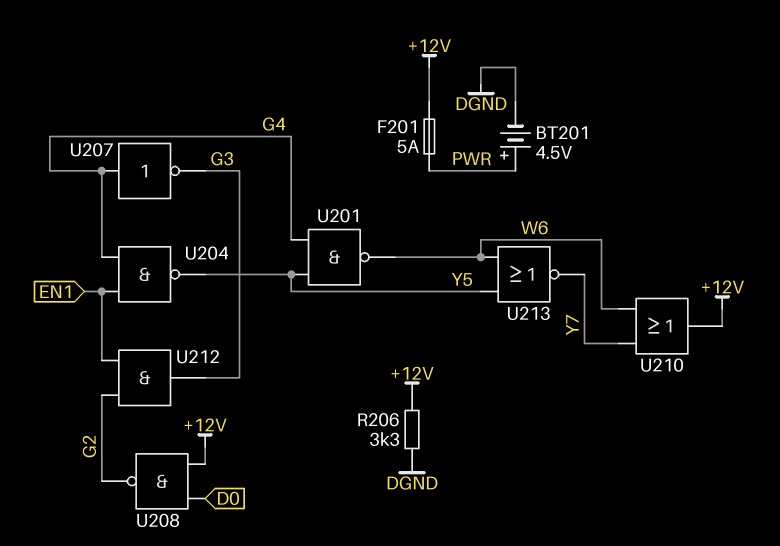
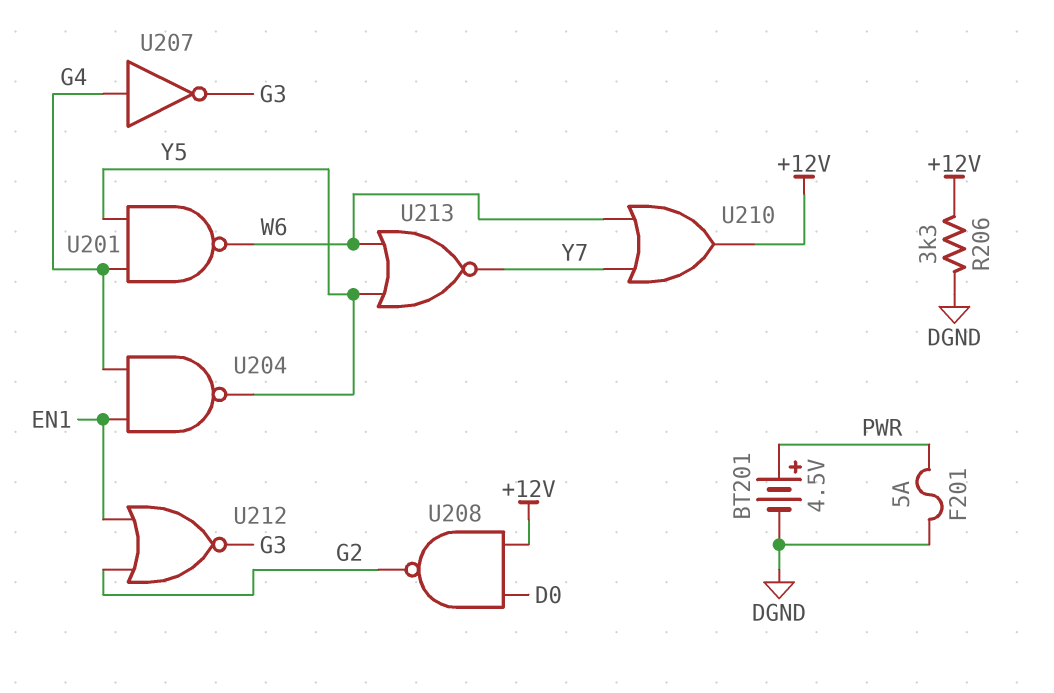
F201: 5A (+12V, PWR) -> 5A (DGND, PWR)
U212: AND (in EN1, in G2, out G3) -> NOR (in EN1, in G2, out G3)

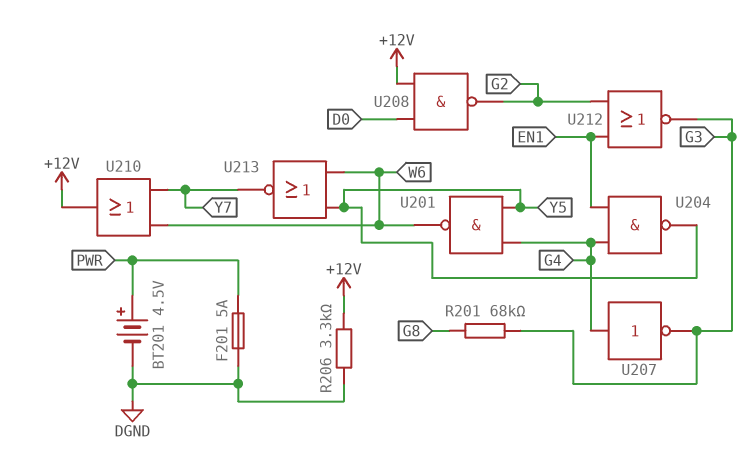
R201: none -> 68k (G3, G8)

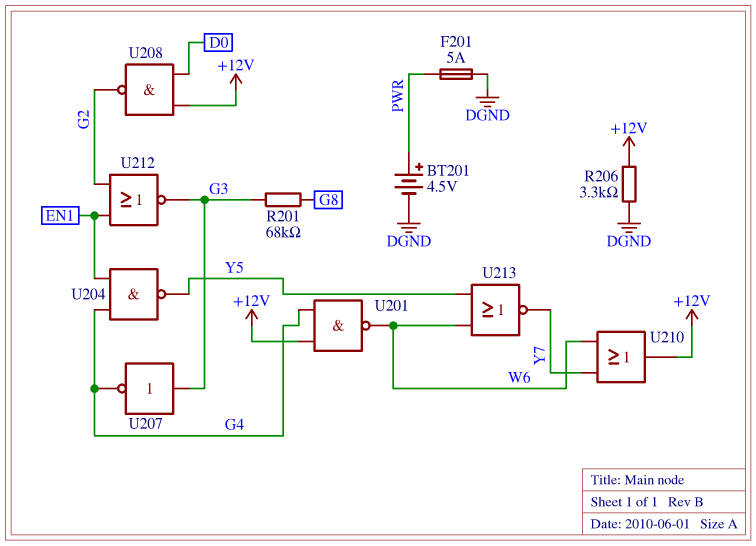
U201: NAND (in G4, in Y5, out W6) -> NAND (in +12V, in G4, out W6)
U207: NOT (in G4, out G3) -> NOT (in G3, out G4)

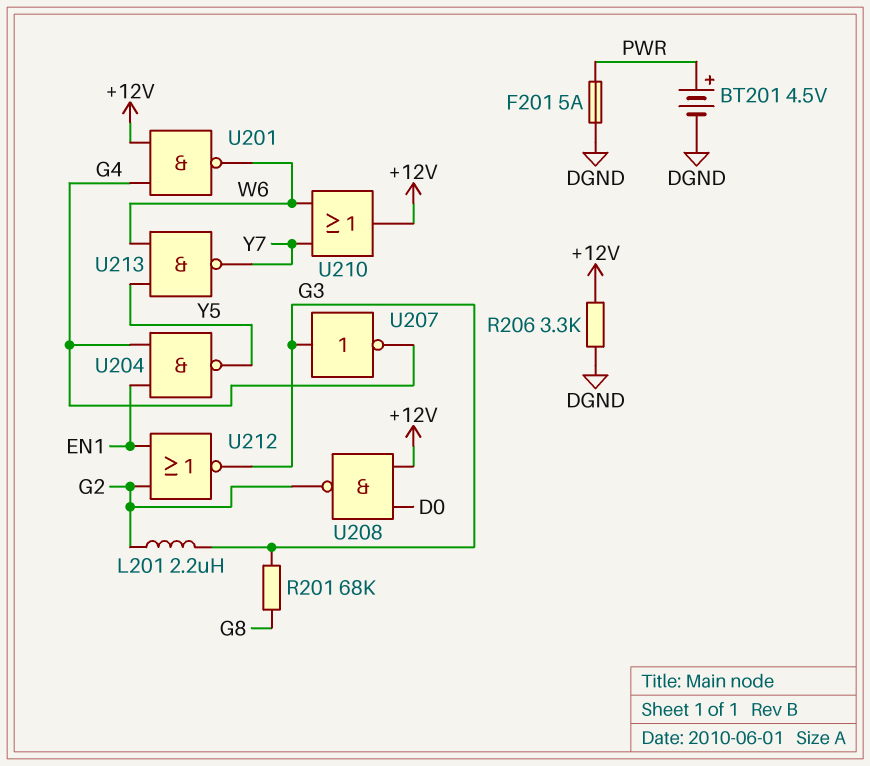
L201: none -> 2.2uH (G2, G3)
U213: NOR (in W6, in Y5, out Y7) -> NAND (in W6, in Y5, out Y7)

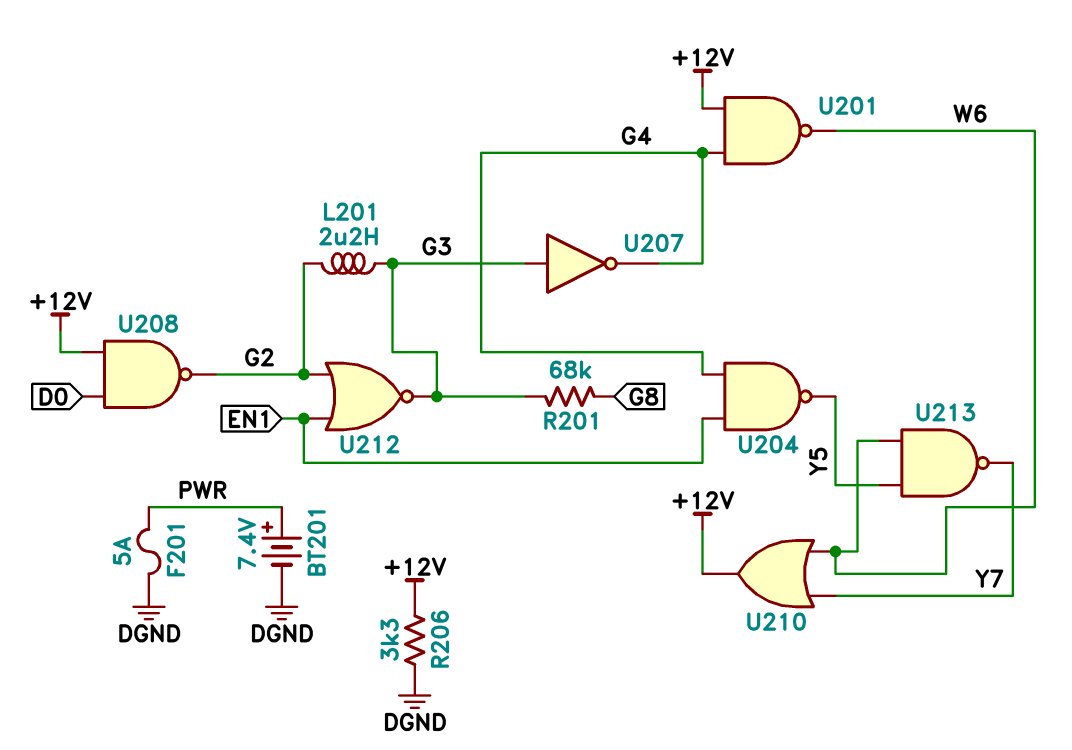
BT201: 4.5V (plus PWR, minus DGND) -> 7.4V (plus PWR, minus DGND)

